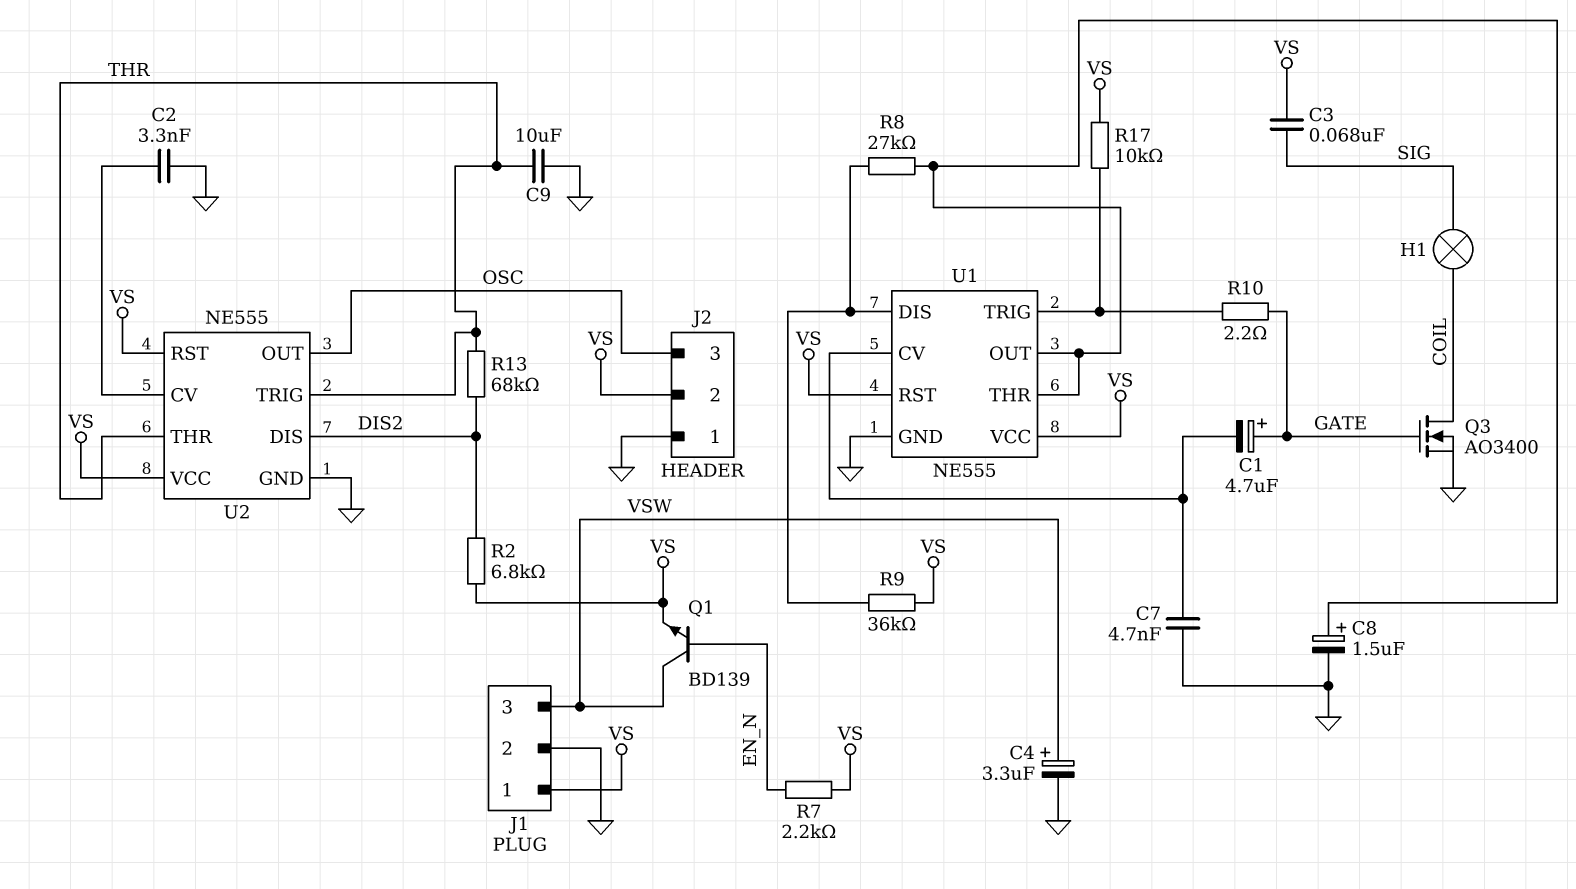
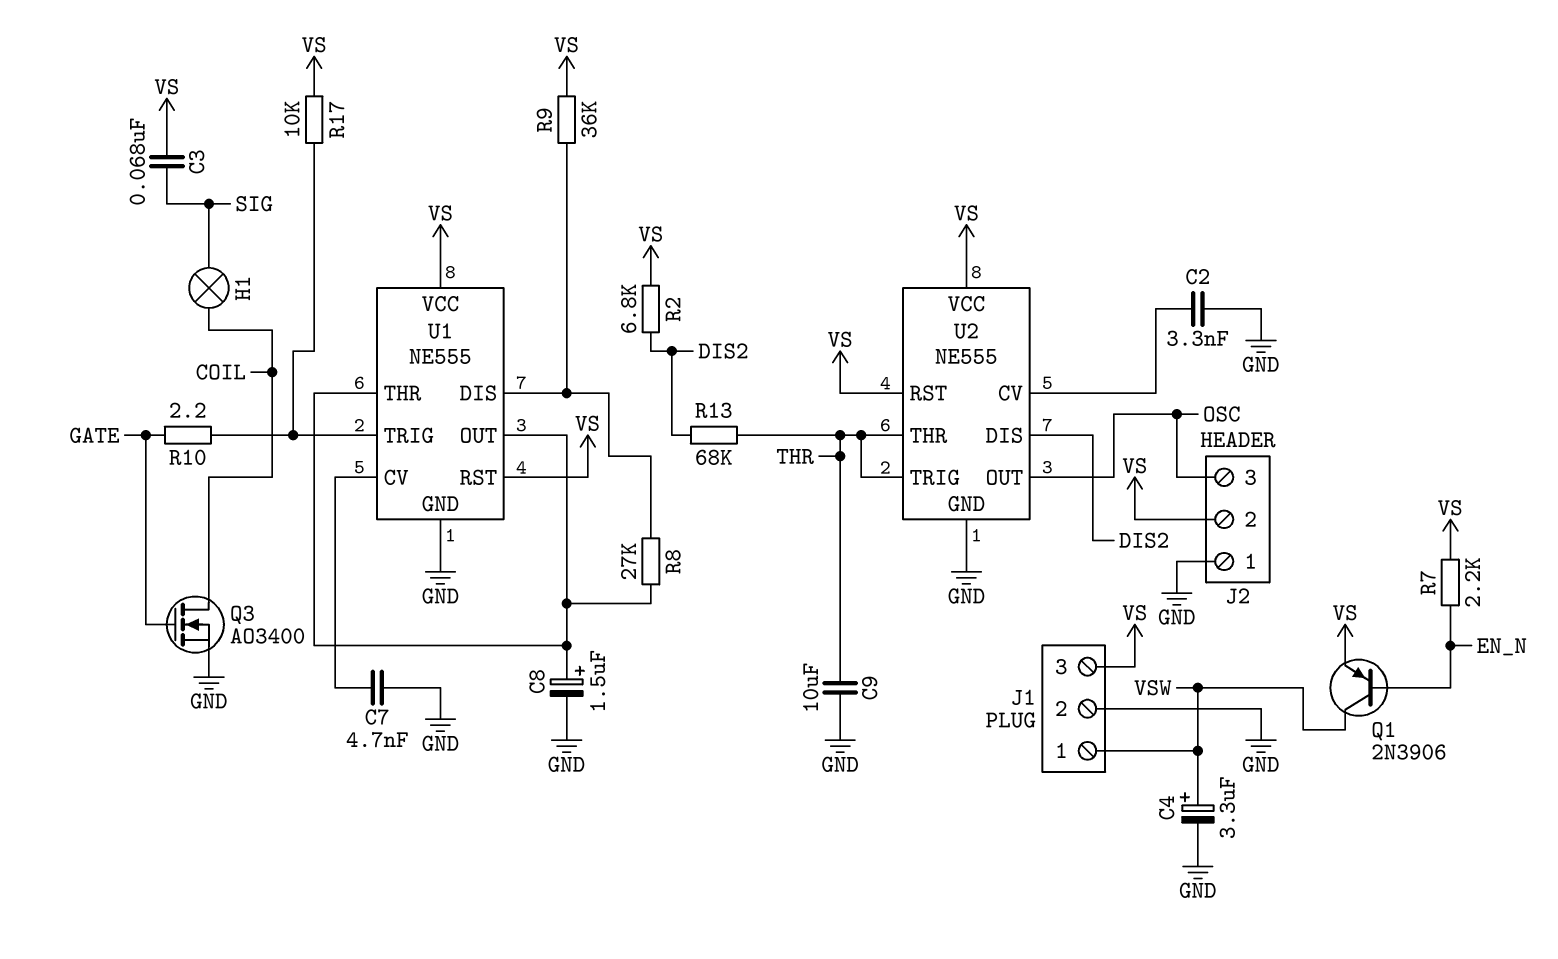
C1: 4.7uF (plus GATE, minus U1/CV) -> none
J1 pin 1: VS -> VSW
J1 pin 3: VSW -> VS
Q1: NPN BD139 (B EN_N, C VSW, E VS) -> PNP 2N3906 (B EN_N, C VSW, E VS)

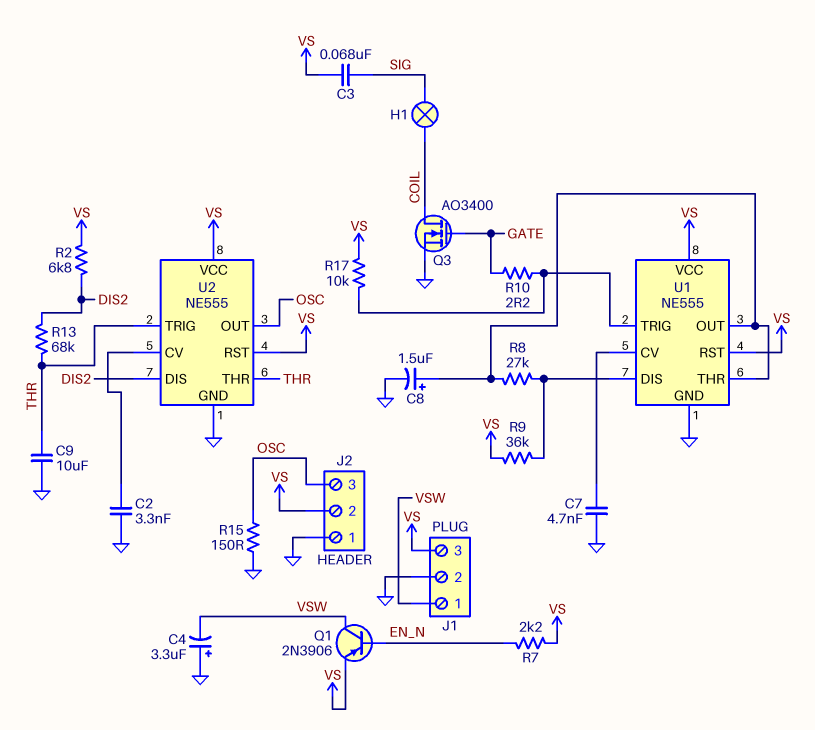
C4: 3.3uF (plus VSW, minus GND) -> 3.3uF (plus GND, minus VSW)
R15: none -> 150 (GND, OSC)

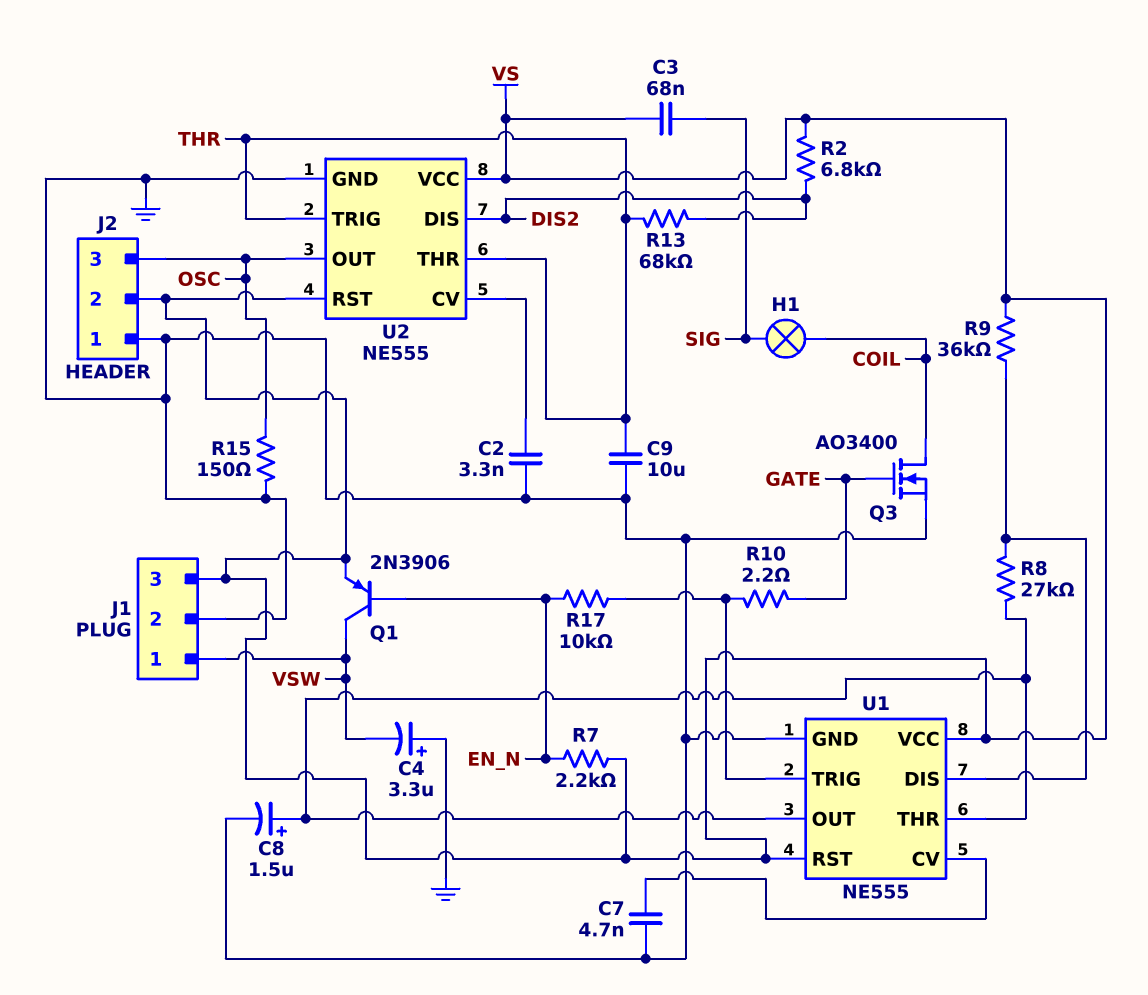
R17: 10k (U1/TRIG, VS) -> 10k (EN_N, U1/TRIG)

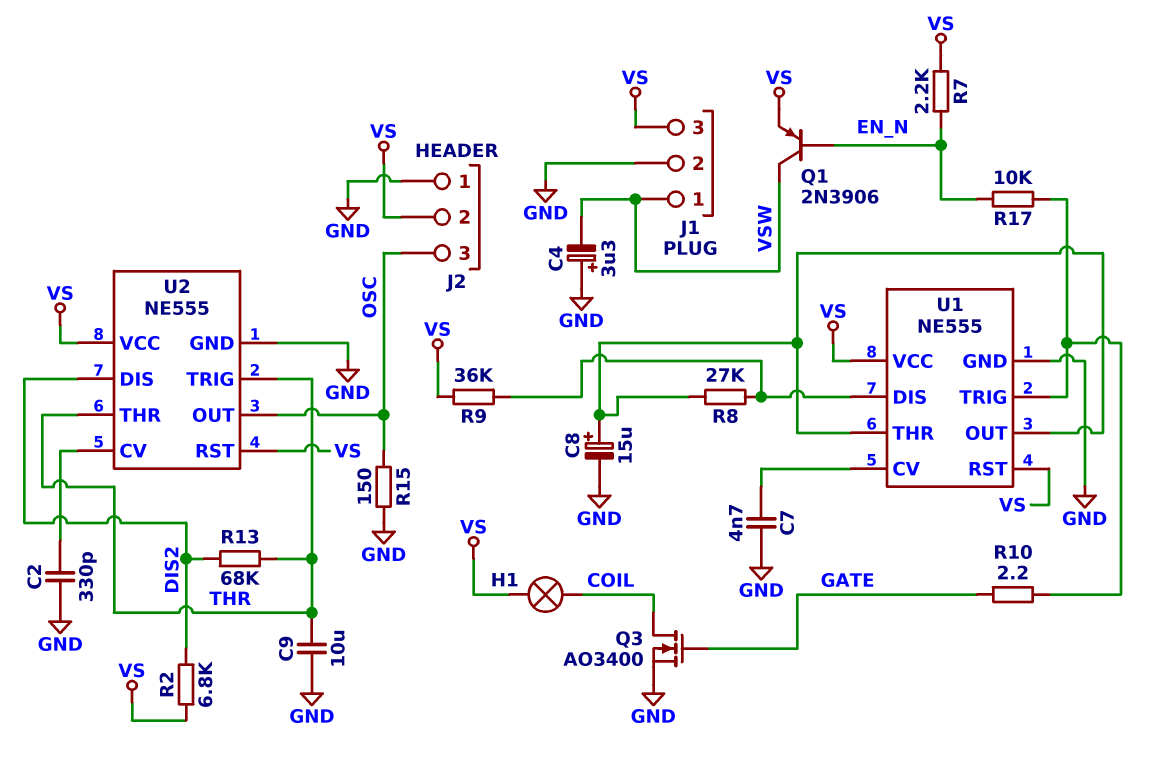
C2: 3.3nF (GND, U2/CV) -> 330pF (GND, U2/CV)
C3: 68nF (SIG, VS) -> none
C8: 1.5uF (plus U1/OUT, minus GND) -> 15uF (plus U1/OUT, minus GND)
H1: lamp (COIL, SIG) -> lamp (COIL, VS)

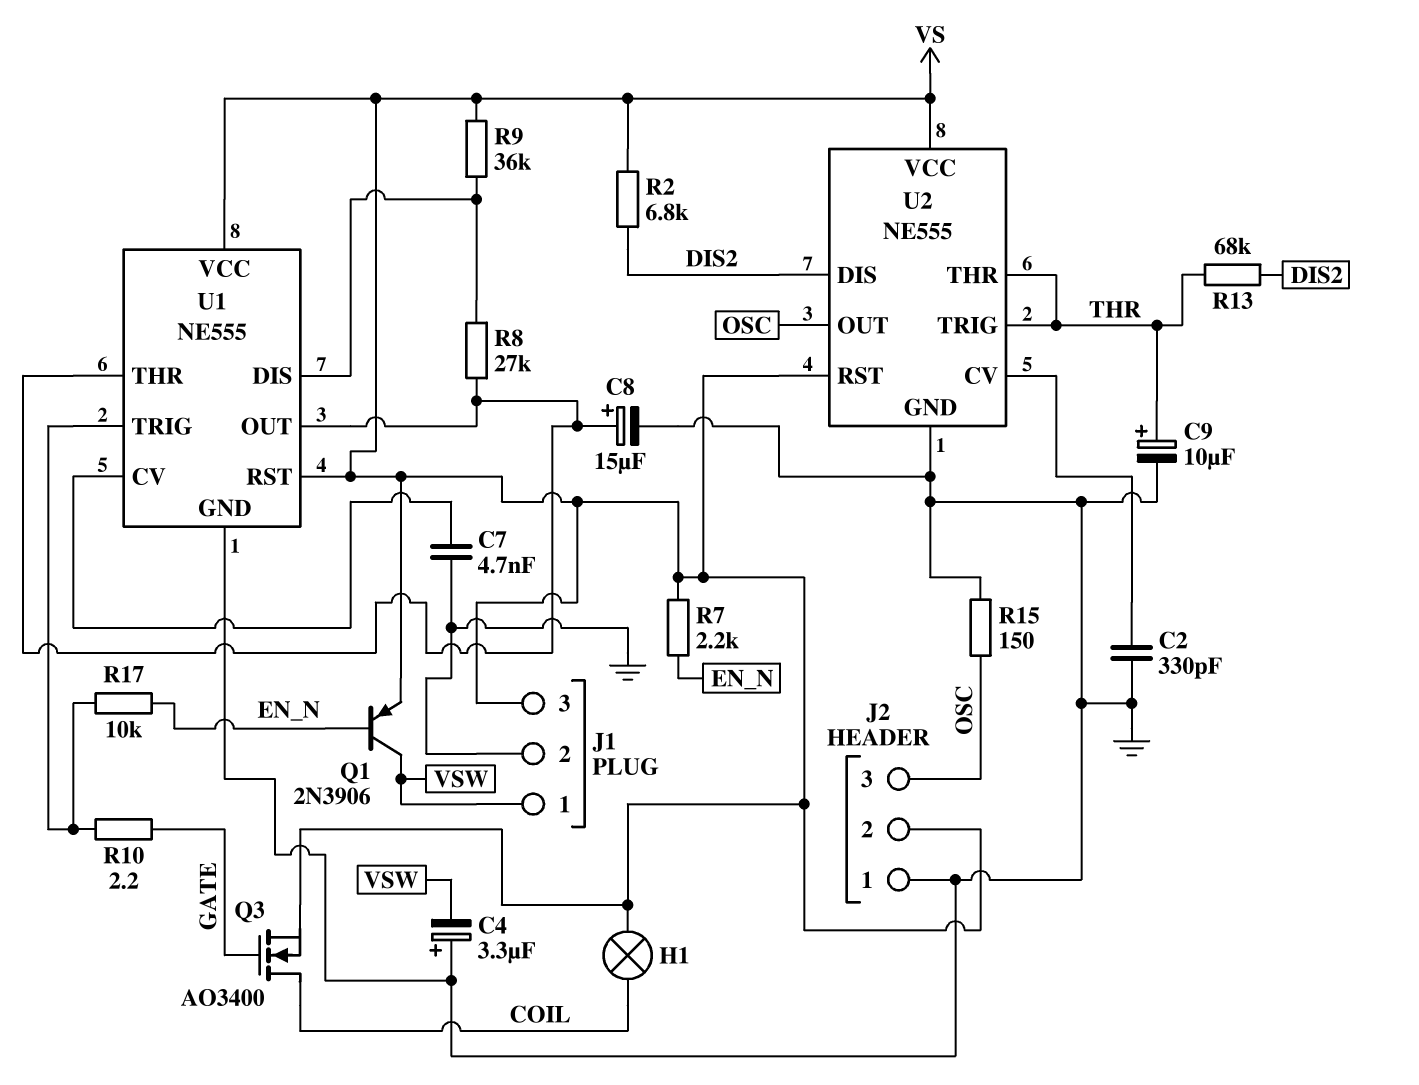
C9: 10uF (GND, THR) -> 10uF (plus THR, minus GND)
Q3: NMOS AO3400 (G GATE, D COIL, S GND) -> NMOS AO3400 (G GATE, D COIL, S VS)

